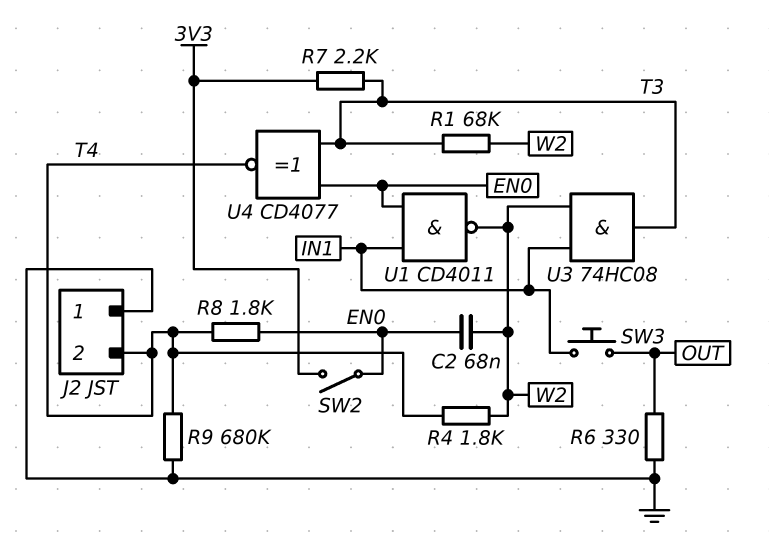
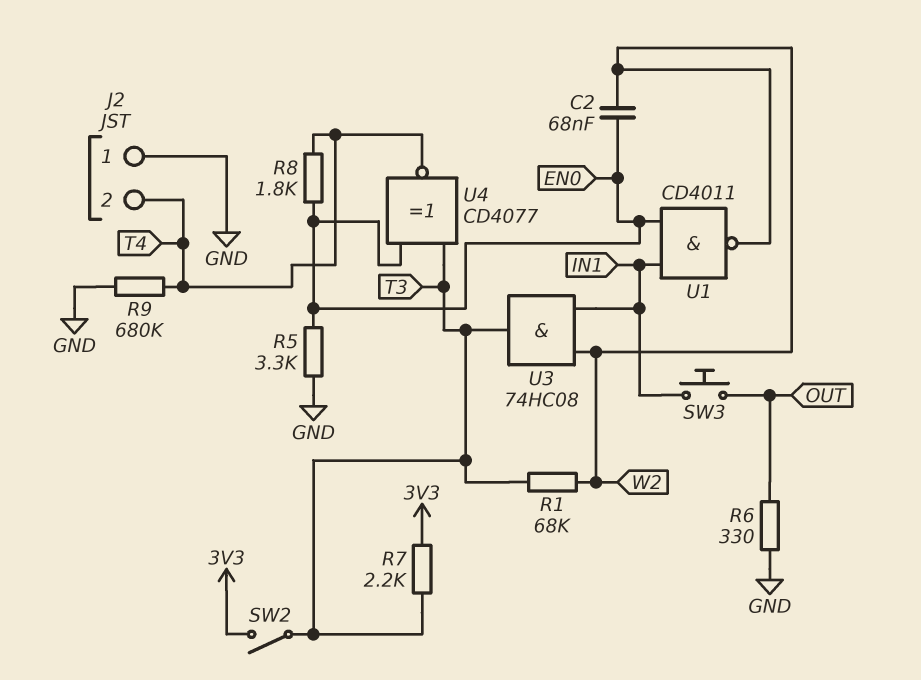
R4: 1.8k (T4, W2) -> none
R5: none -> 3.3k (EN0, GND)
SW2: switch (3V3, EN0) -> switch (3V3, T3)

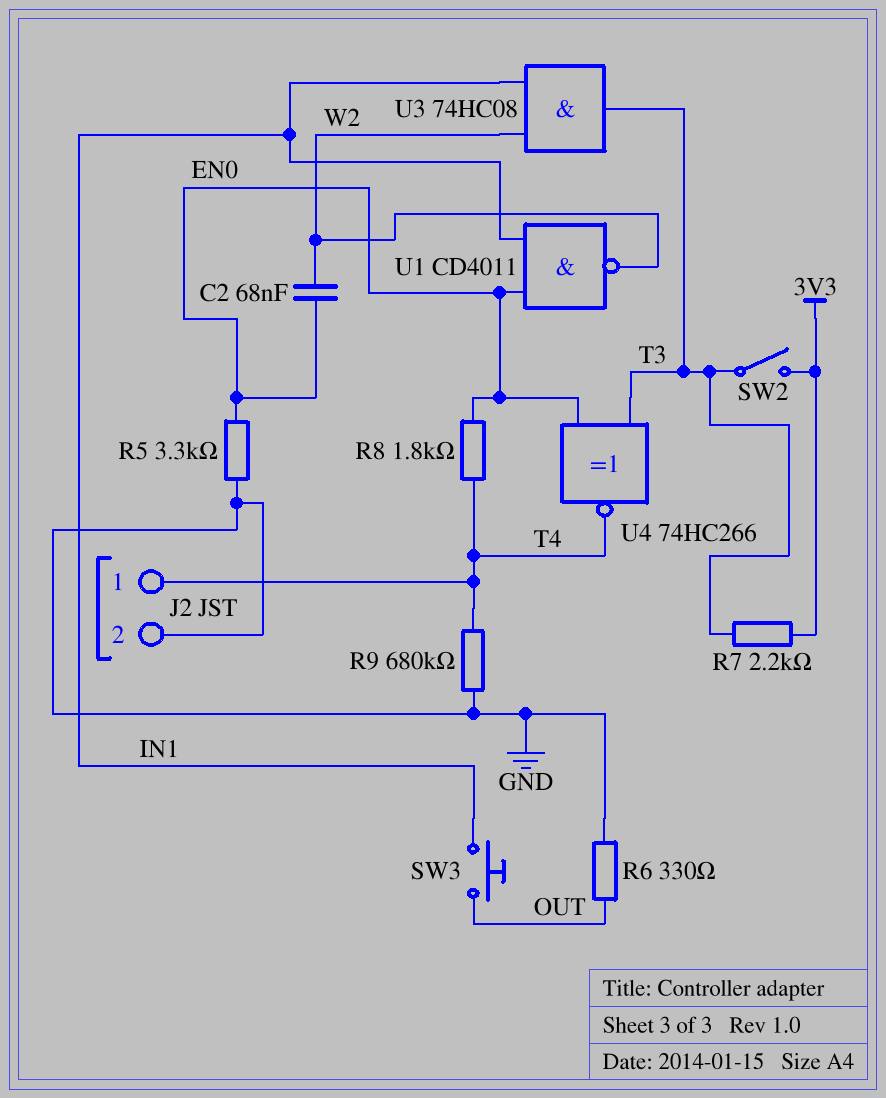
J2 pin 1: GND -> T4
J2 pin 2: T4 -> GND
R1: 68k (T3, W2) -> none
U4: XNOR CD4077 (in EN0, in T3, out T4) -> XNOR 74HC266 (in EN0, in T3, out T4)

